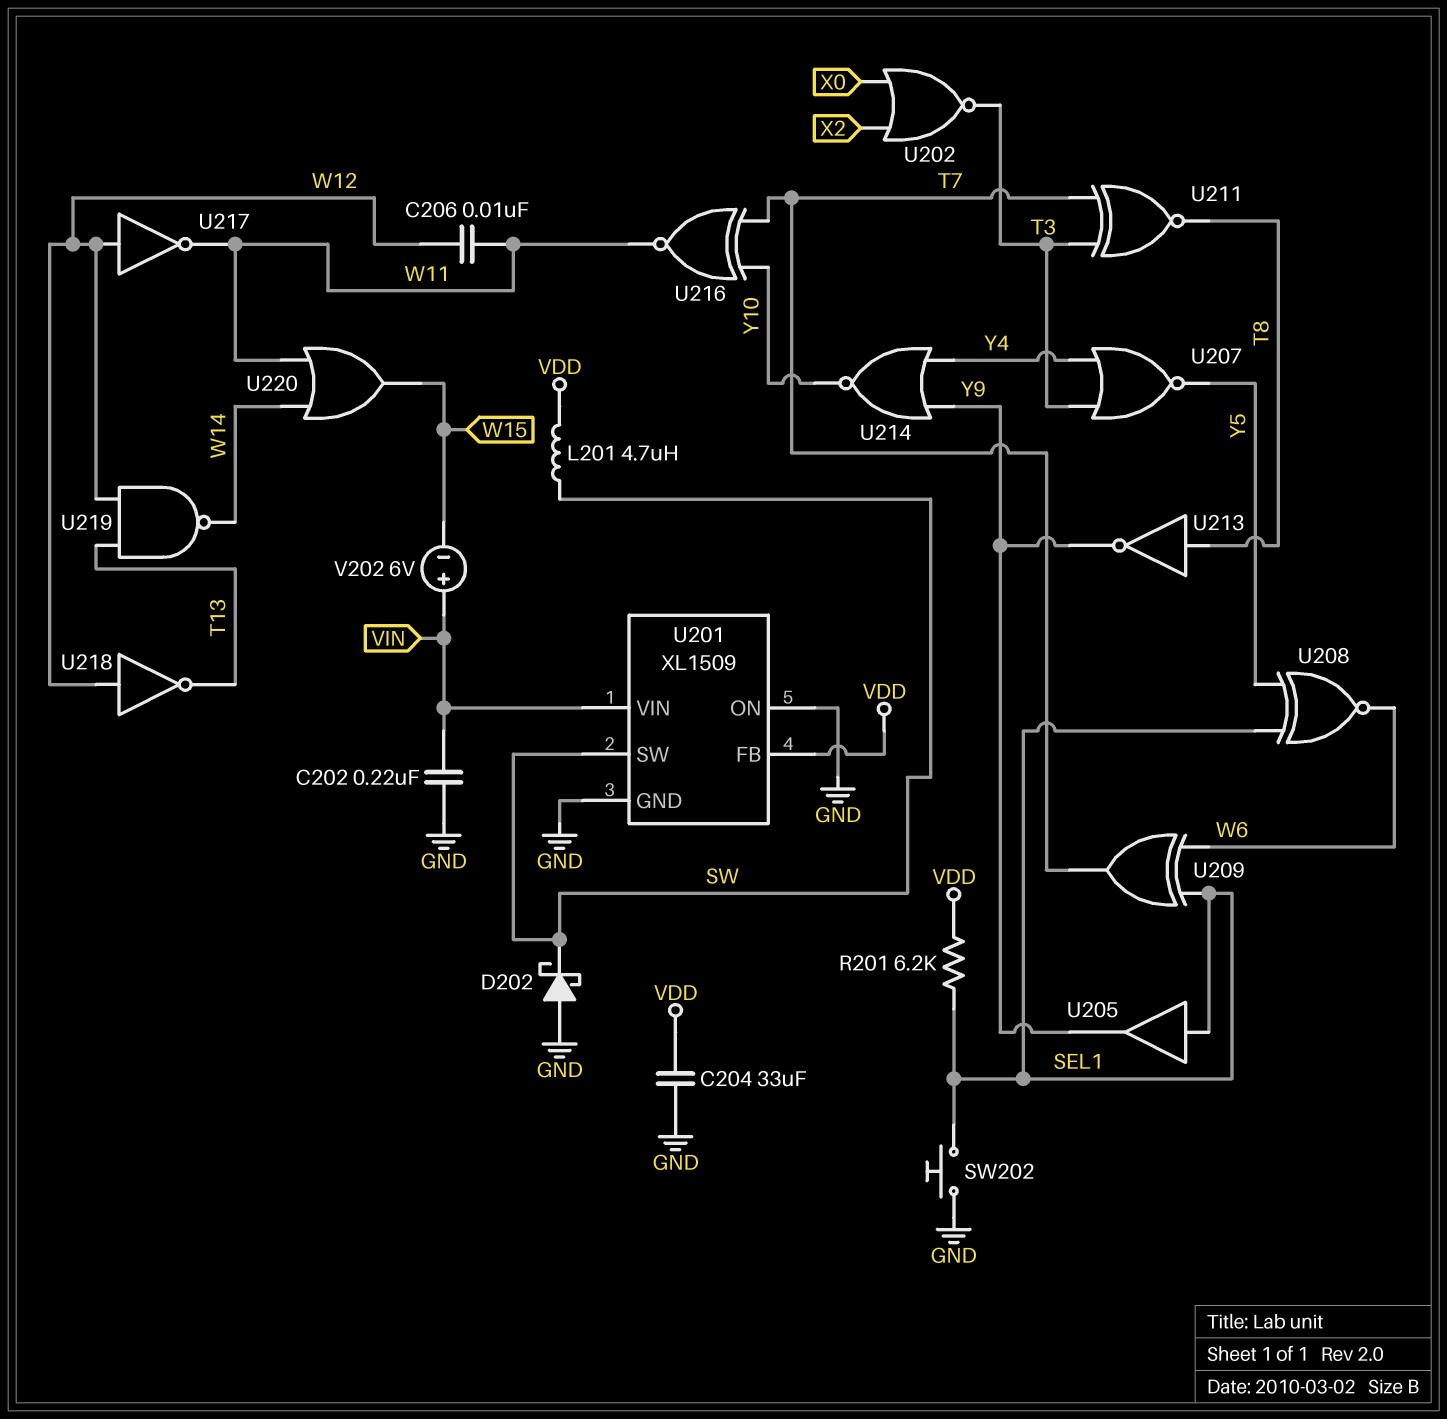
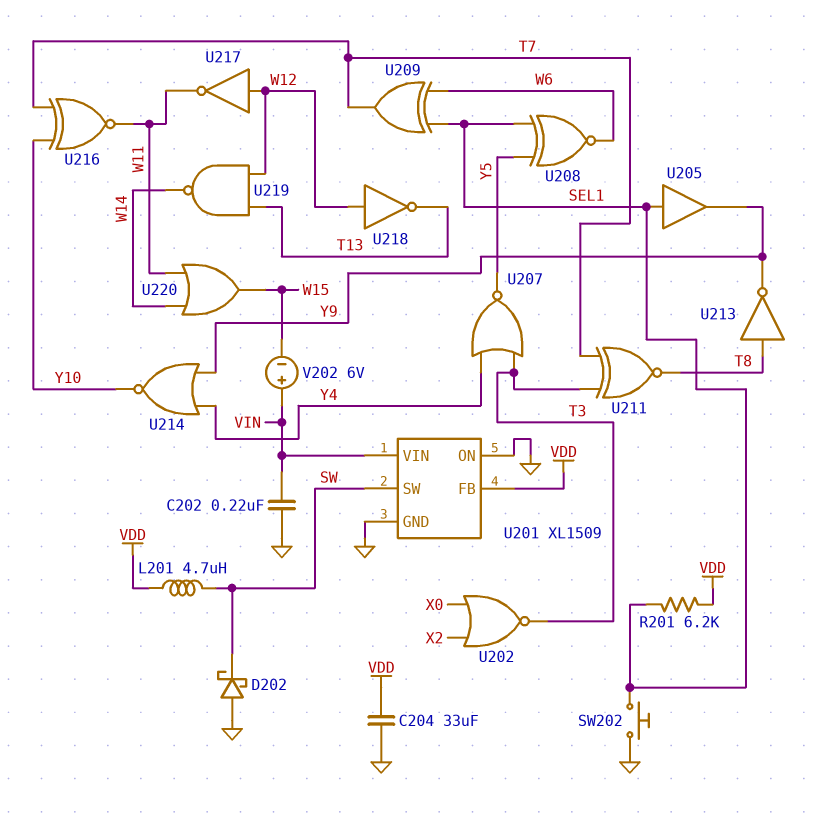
C206: 10nF (W11, W12) -> none

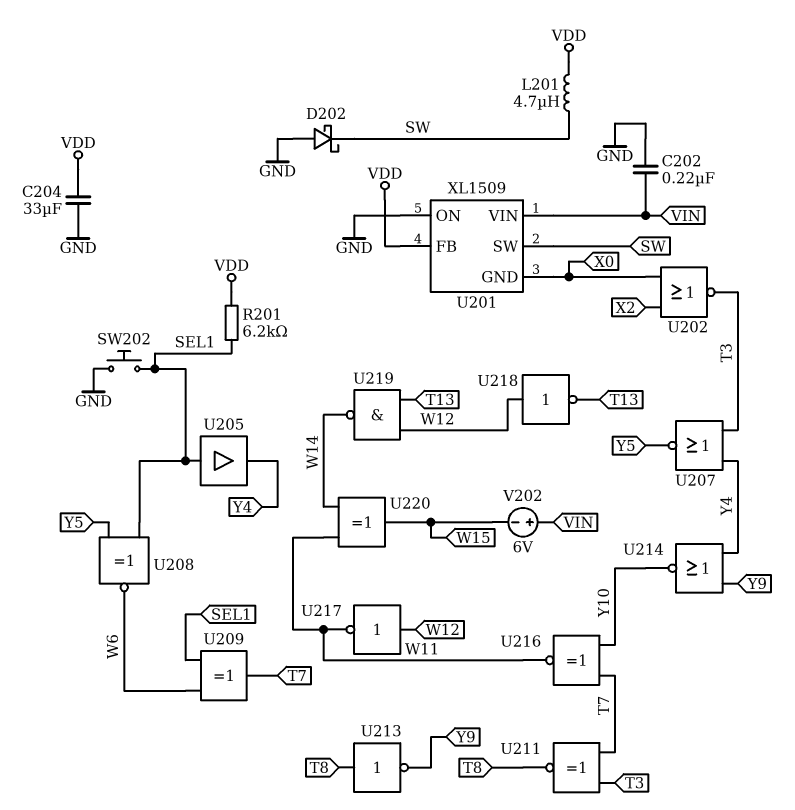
U201 pin GND: GND -> X0
U205: buffer (in SEL1, out Y9) -> buffer (in SEL1, out Y4)
U220: OR (in W11, in W14, out W15) -> XOR (in W11, in W14, out W15)

